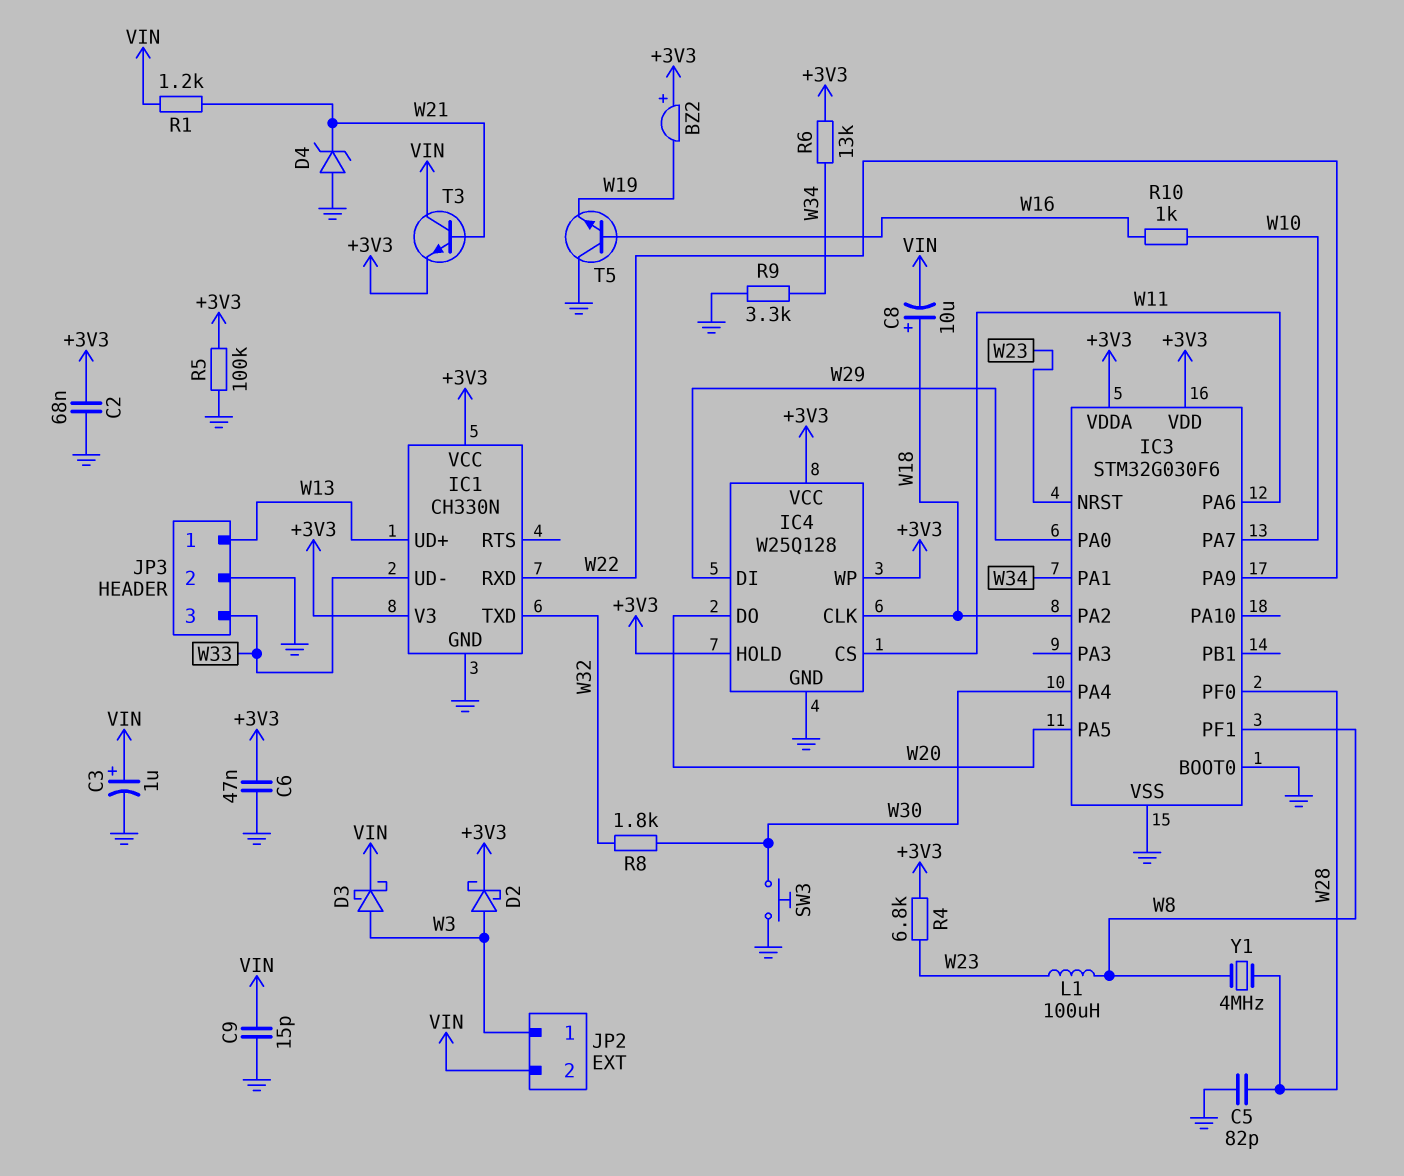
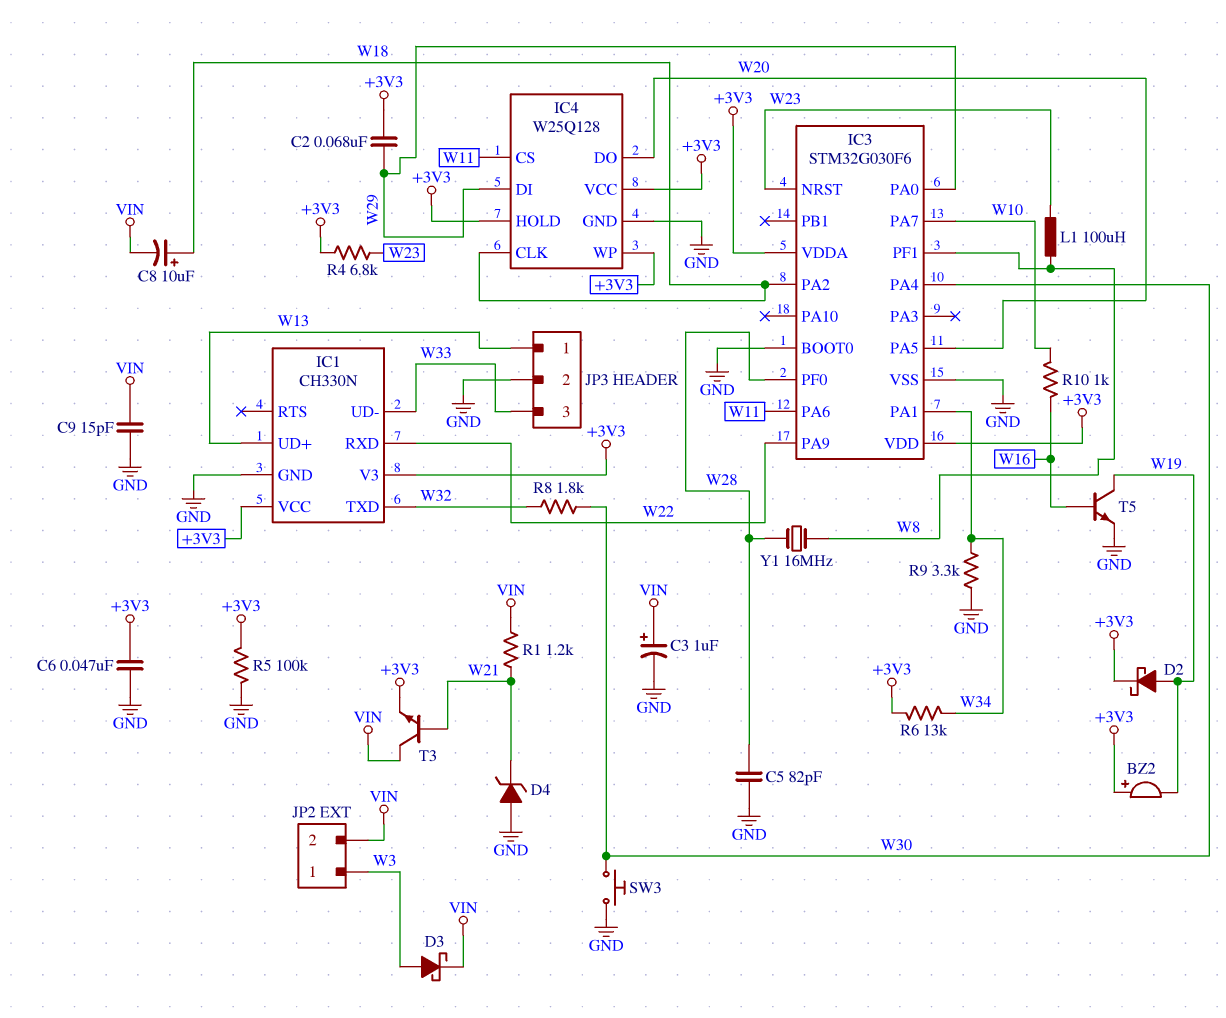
C2: 68nF (+3V3, GND) -> 68nF (+3V3, W29)
D2: schottky (A W3, K +3V3) -> schottky (A W19, K +3V3)
T5: NPN (B W16, C GND, E W19) -> NPN (B W16, C W19, E GND)
Y1: 4MHz (W8, W28) -> 16MHz (W8, W28)

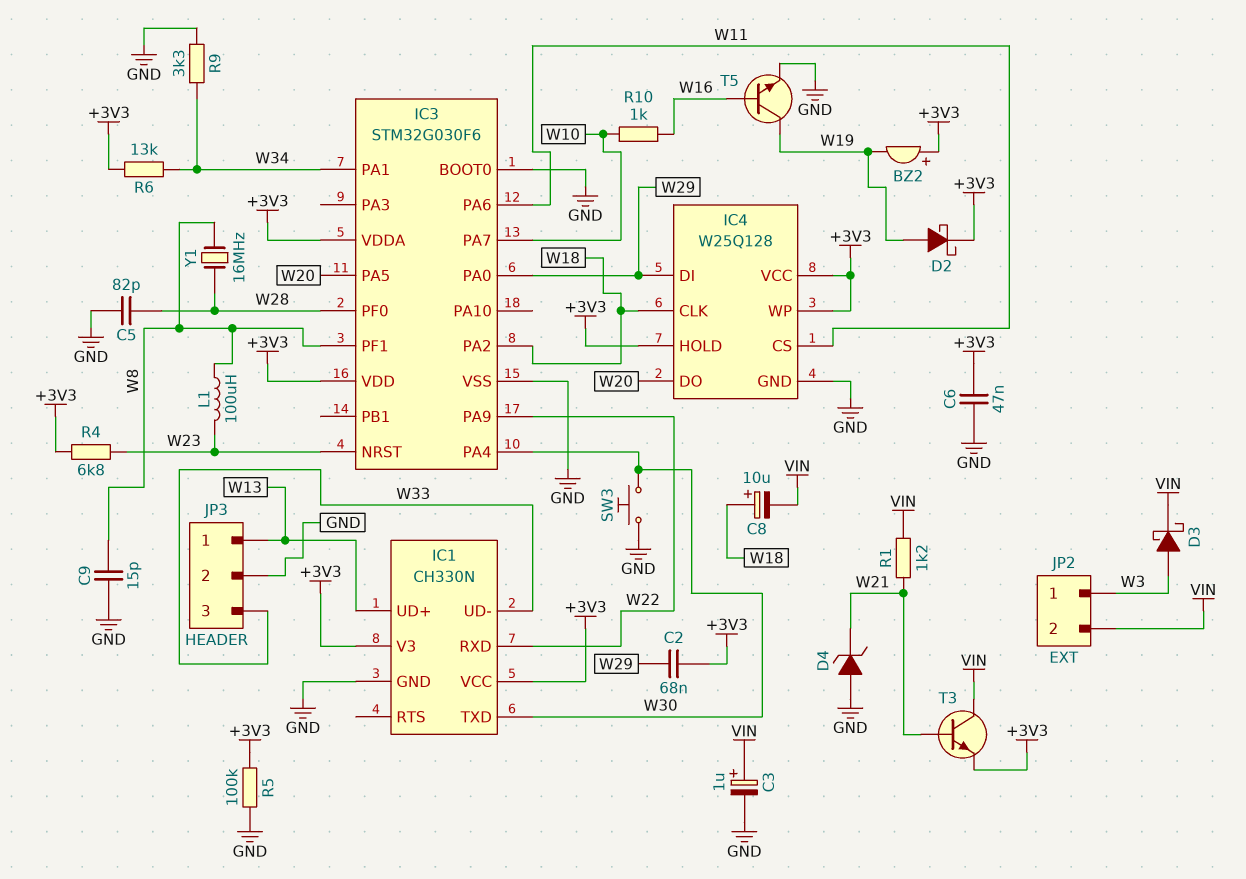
C9: 15pF (GND, VIN) -> 15pF (GND, W8)
IC1 pin TXD: W32 -> W30
R8: 1.8k (W30, W32) -> none

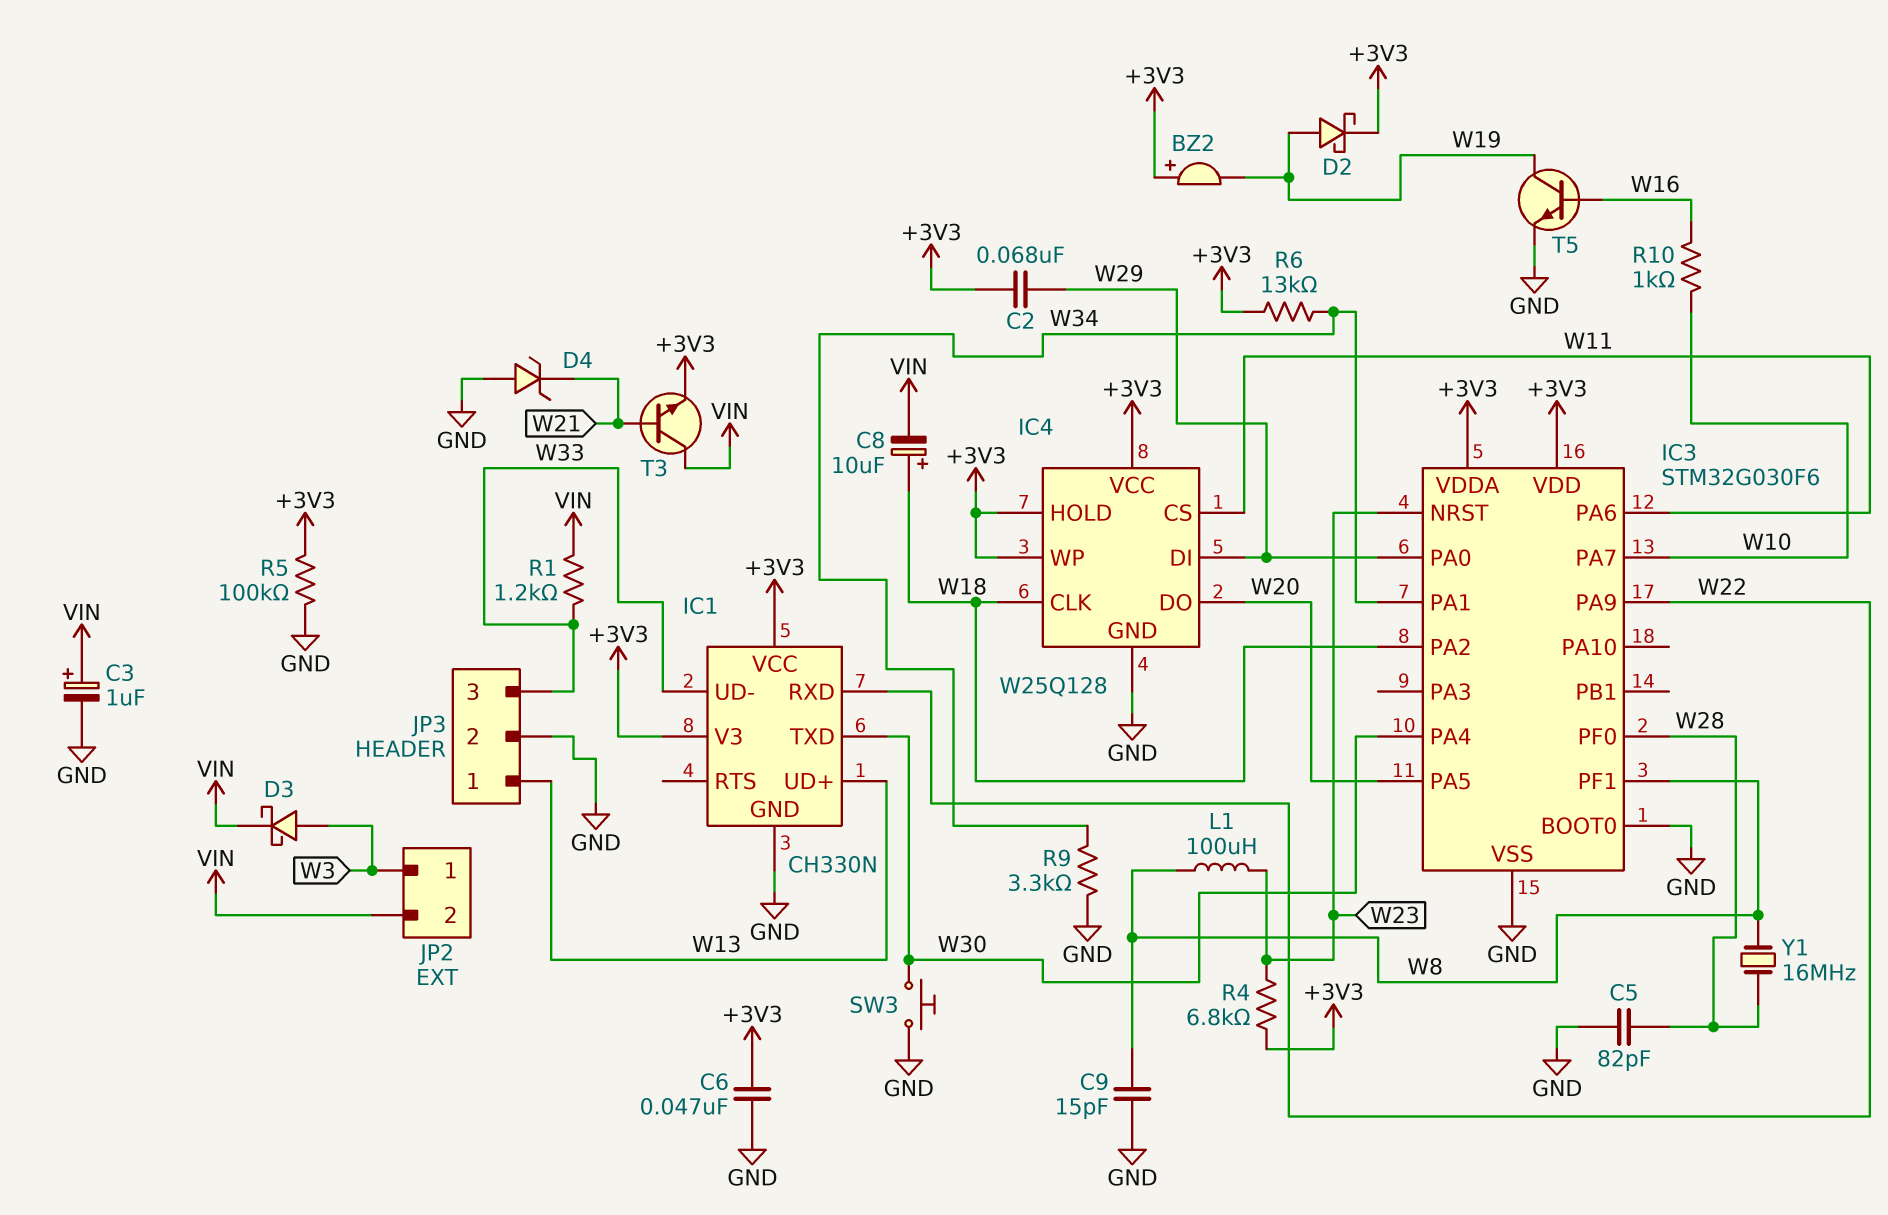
R1: 1.2k (VIN, W21) -> 1.2k (VIN, W33)

